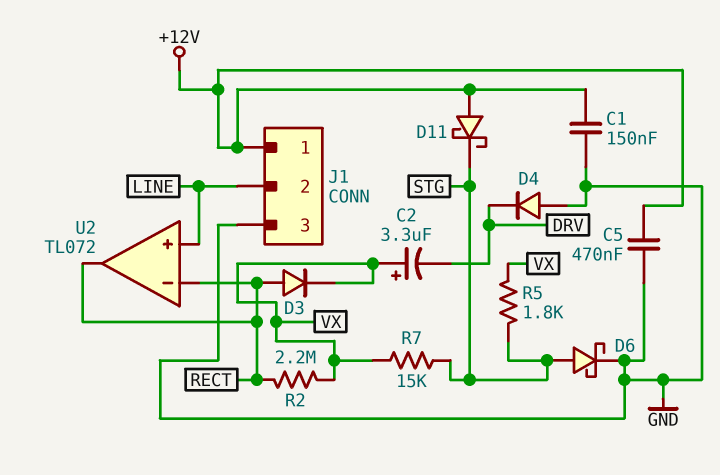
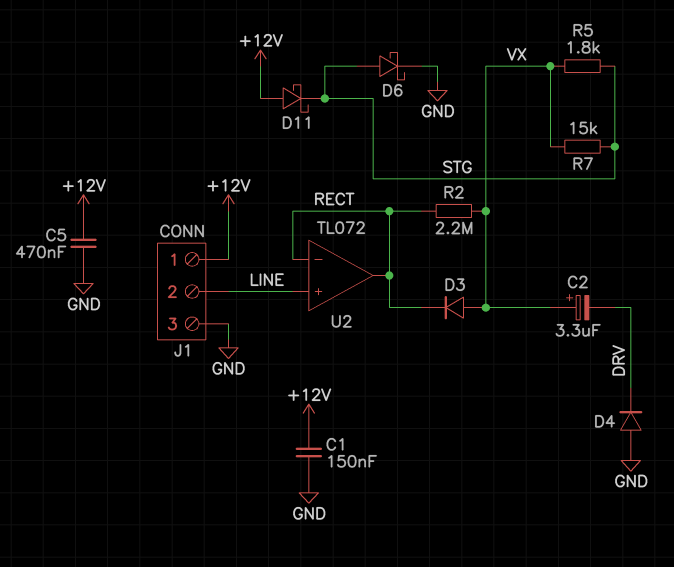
D3: diode (A RECT, K VX) -> diode (A VX, K RECT)

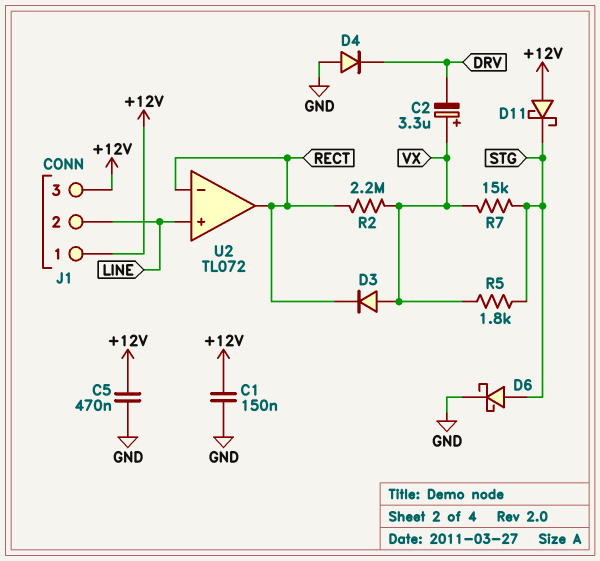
J1 pin 3: GND -> +12V

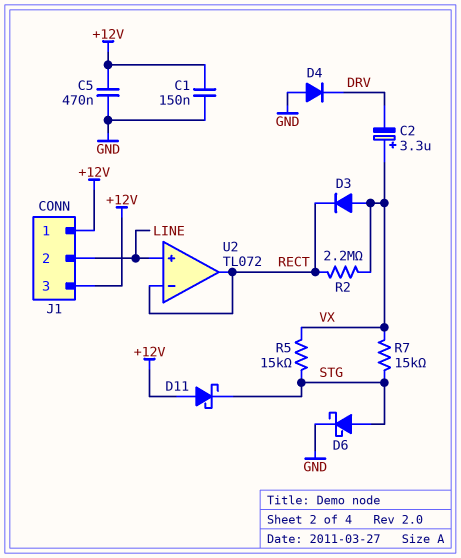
R5: 1.8k (STG, VX) -> 15k (STG, VX)

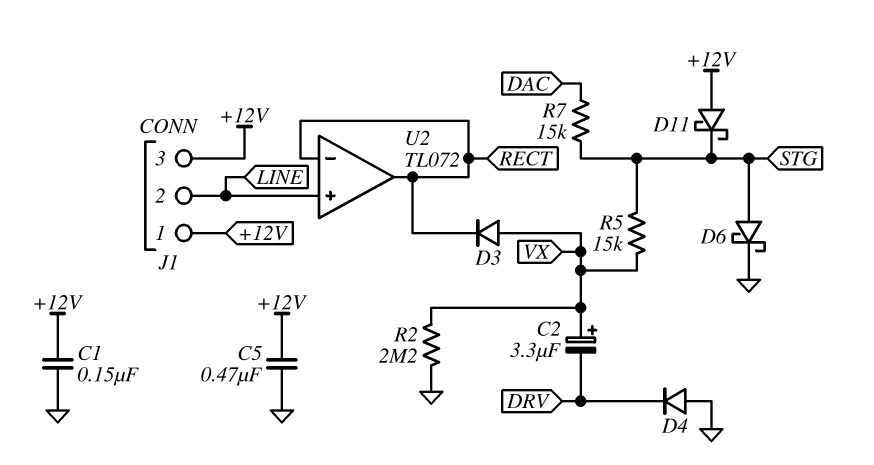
R2: 2.2M (RECT, VX) -> 2.2M (GND, VX)
R7: 15k (STG, VX) -> 15k (DAC, STG)

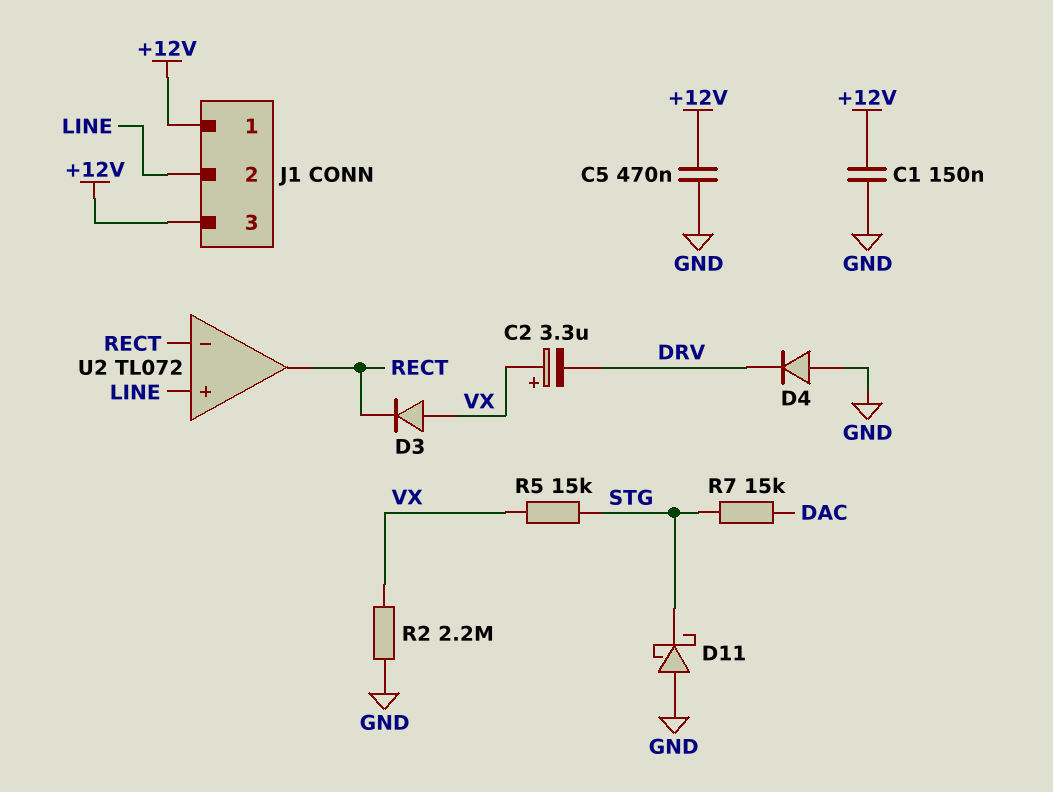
D6: schottky (A STG, K GND) -> none
D11: schottky (A +12V, K STG) -> schottky (A GND, K STG)

